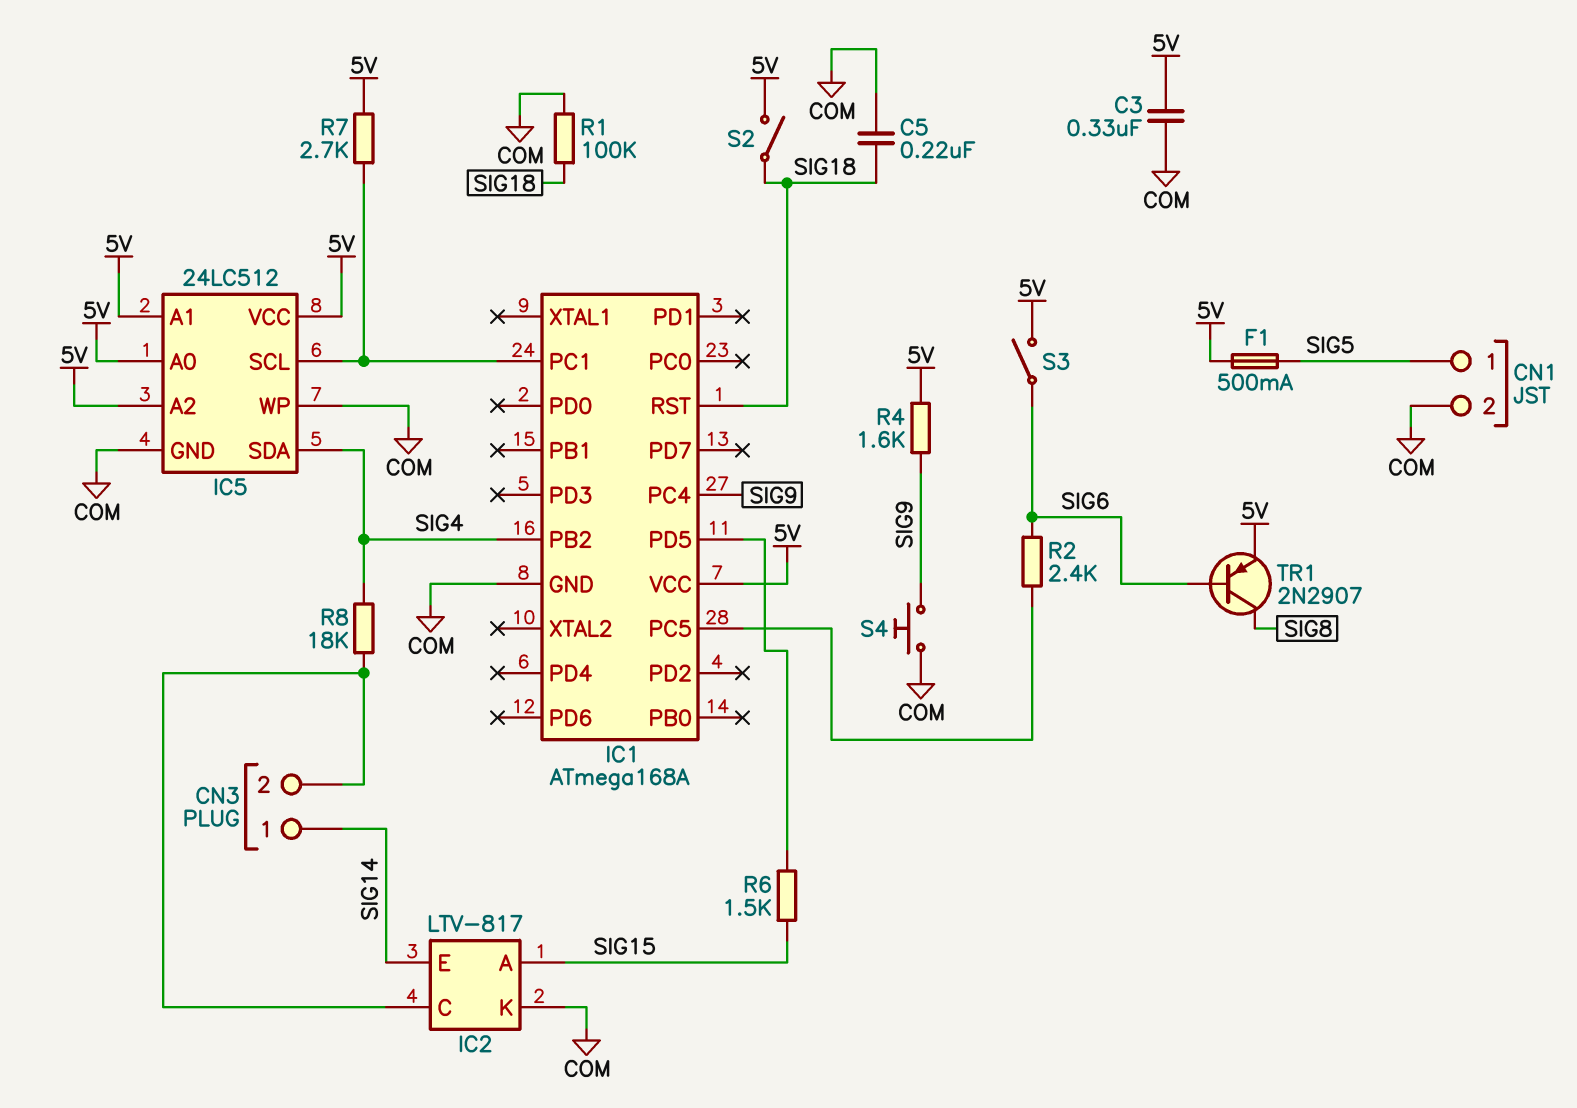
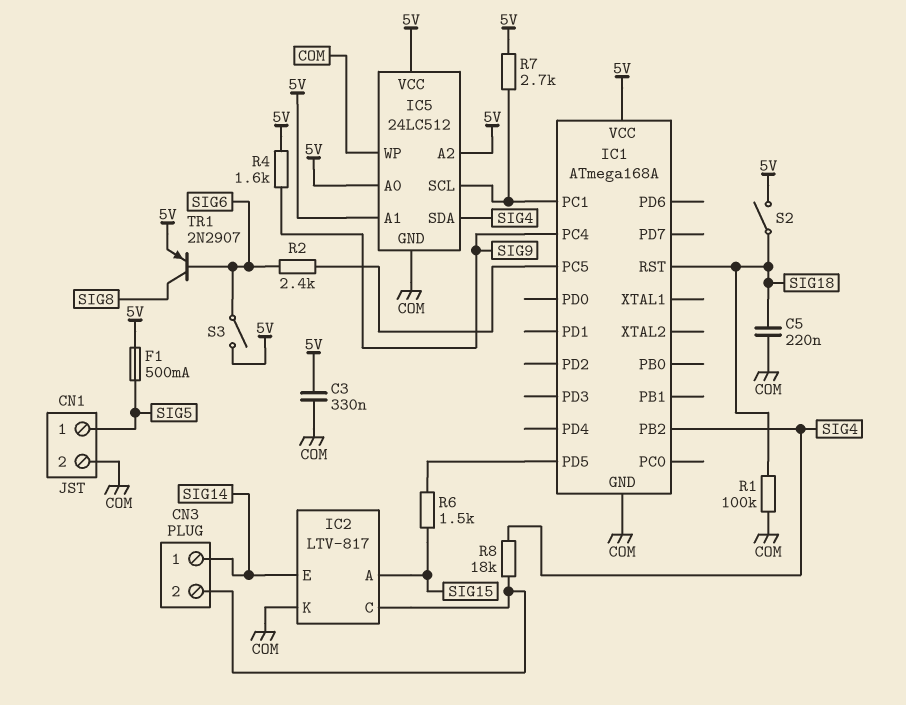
S4: button (COM, SIG9) -> none

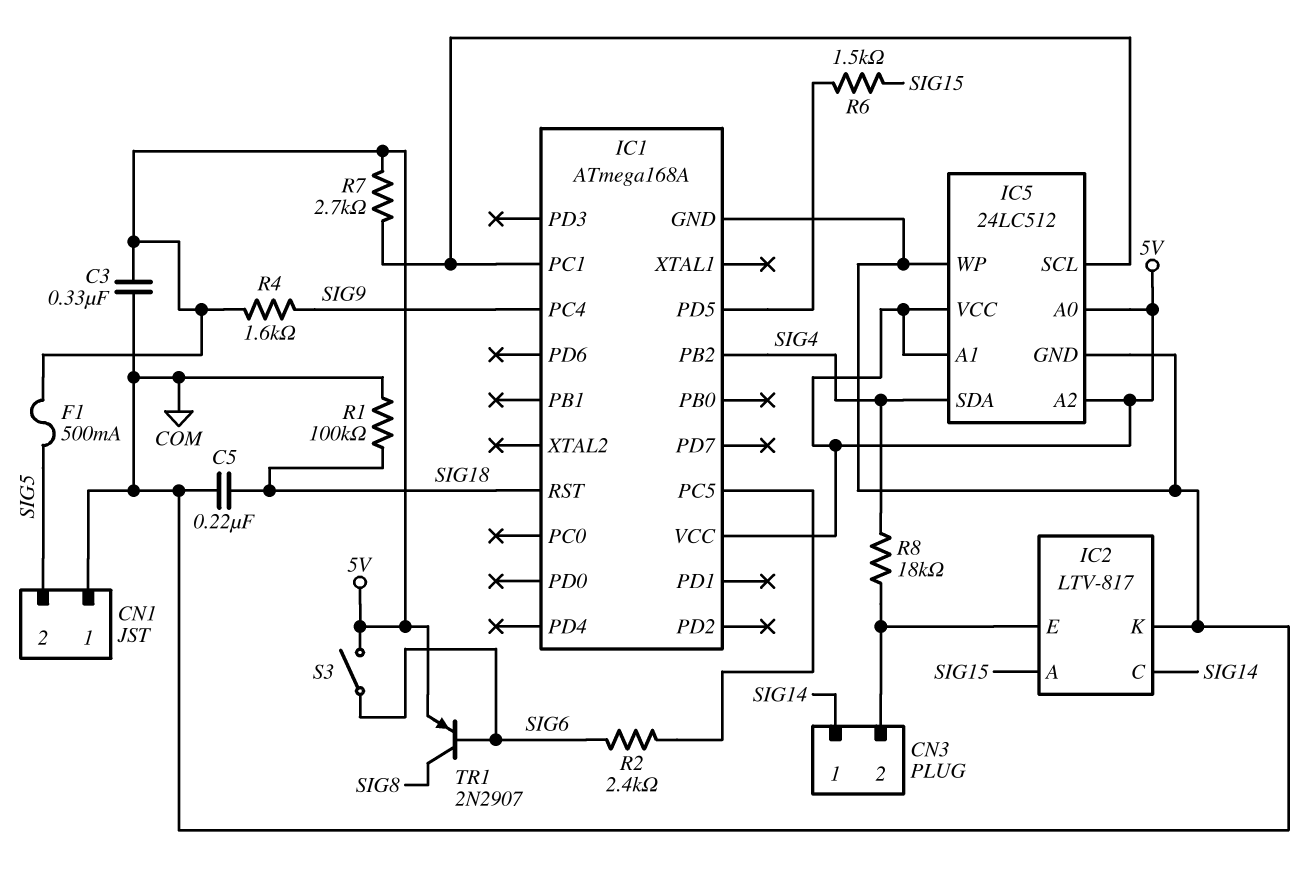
CN1 pin 1: SIG5 -> COM
CN1 pin 2: COM -> SIG5
IC2 pin C: CN3/2 -> SIG14
IC2 pin E: SIG14 -> CN3/2
S2: switch (5V, SIG18) -> none

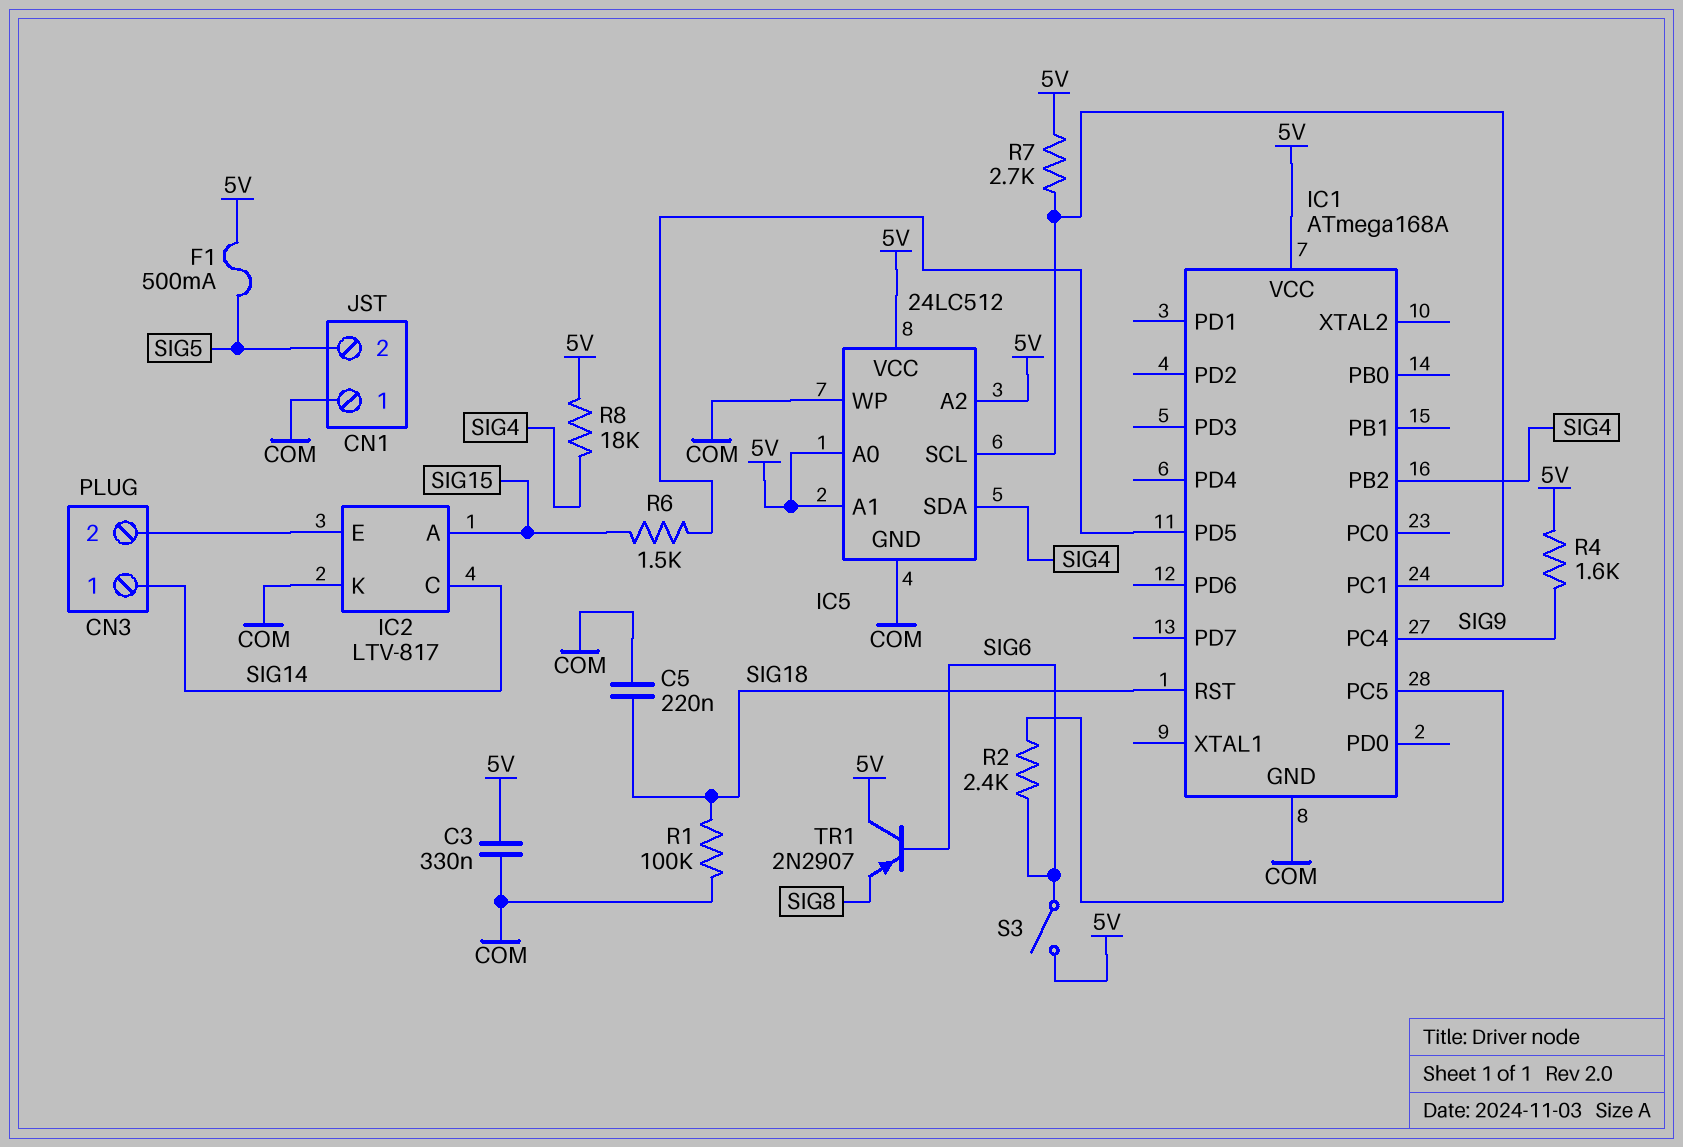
R8: 18k (CN3/2, SIG4) -> 18k (5V, SIG4)
TR1: PNP 2N2907 (B SIG6, C SIG8, E 5V) -> PNP 2N2907 (B SIG6, C 5V, E SIG8)

